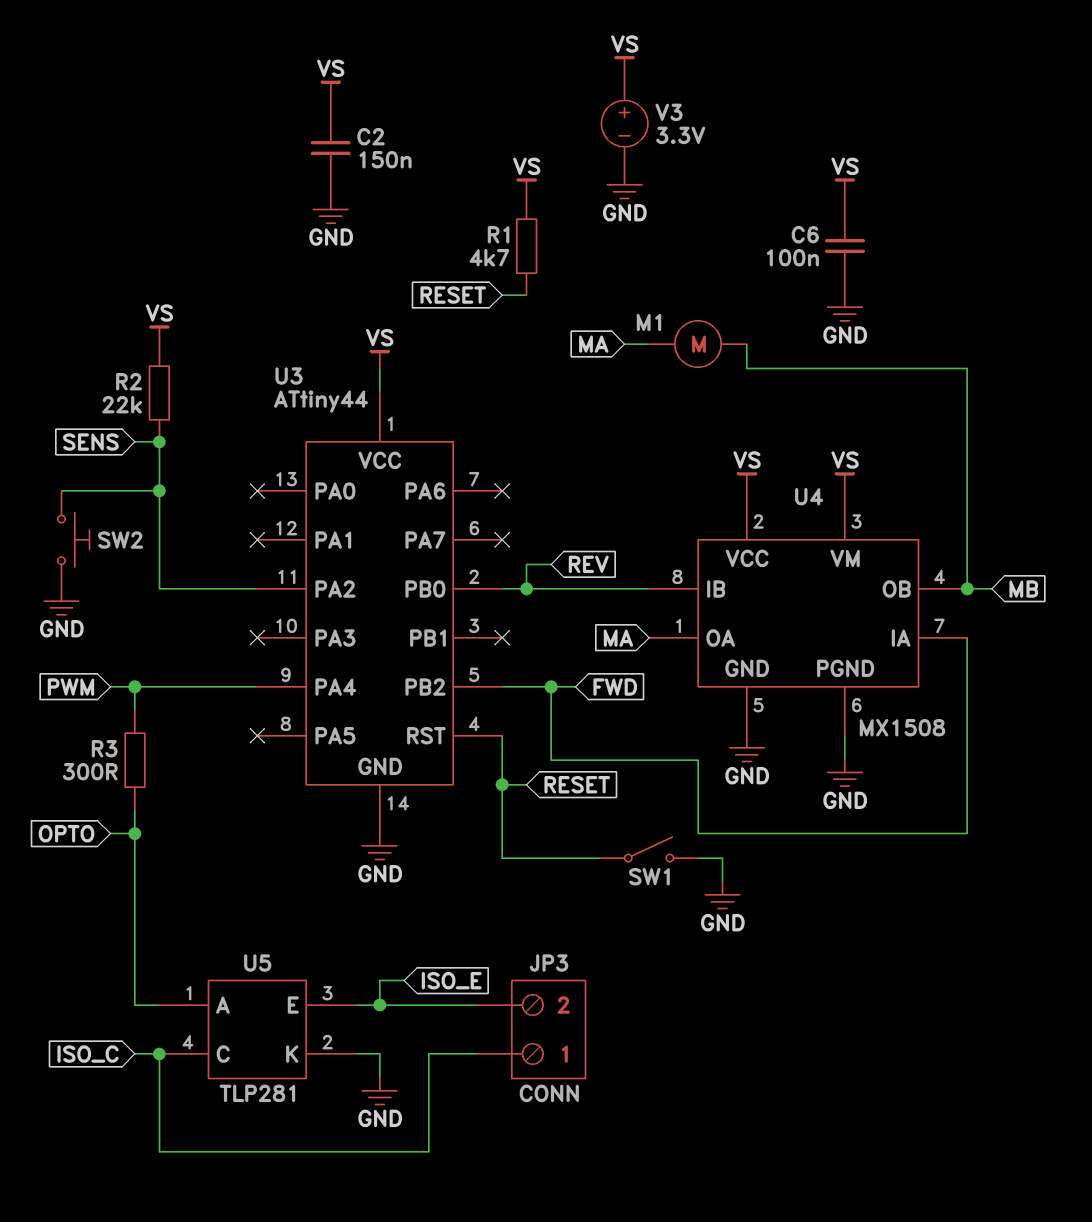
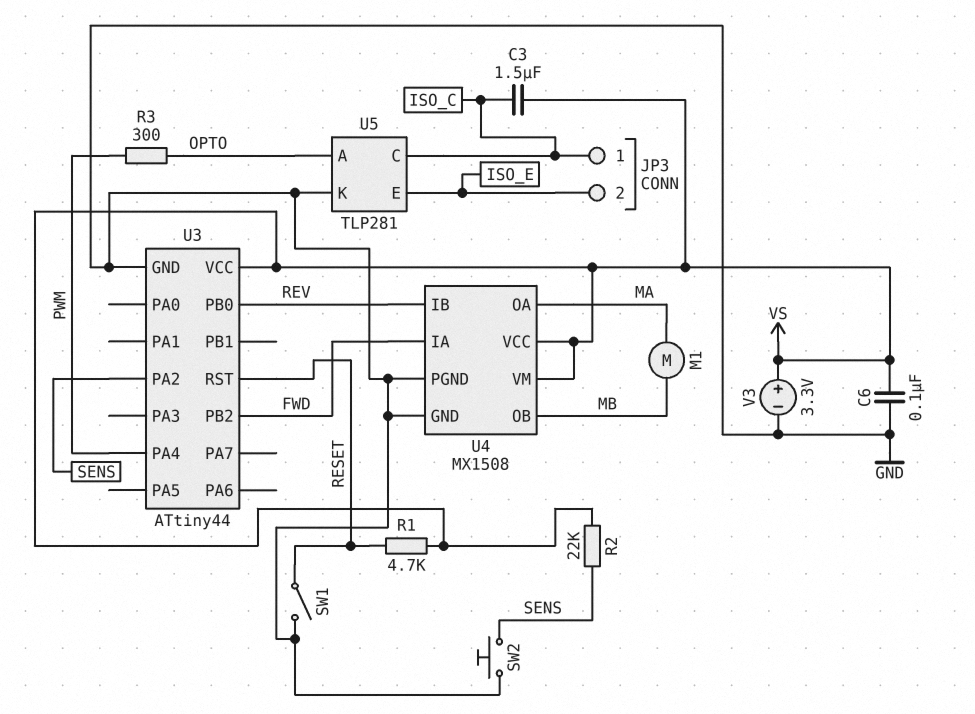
C2: 150nF (GND, VS) -> none
C3: none -> 1.5uF (ISO_C, VS)

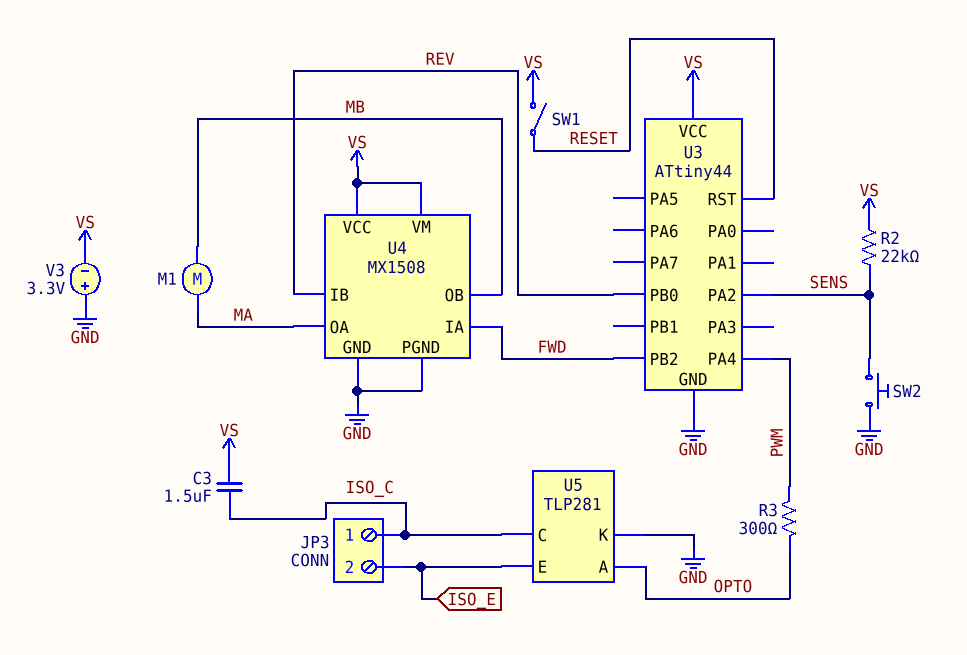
C6: 100nF (GND, VS) -> none
R1: 4.7k (RESET, VS) -> none
SW1: switch (GND, RESET) -> switch (RESET, VS)
V3: 3.3V (plus VS, minus GND) -> 3.3V (plus GND, minus VS)

